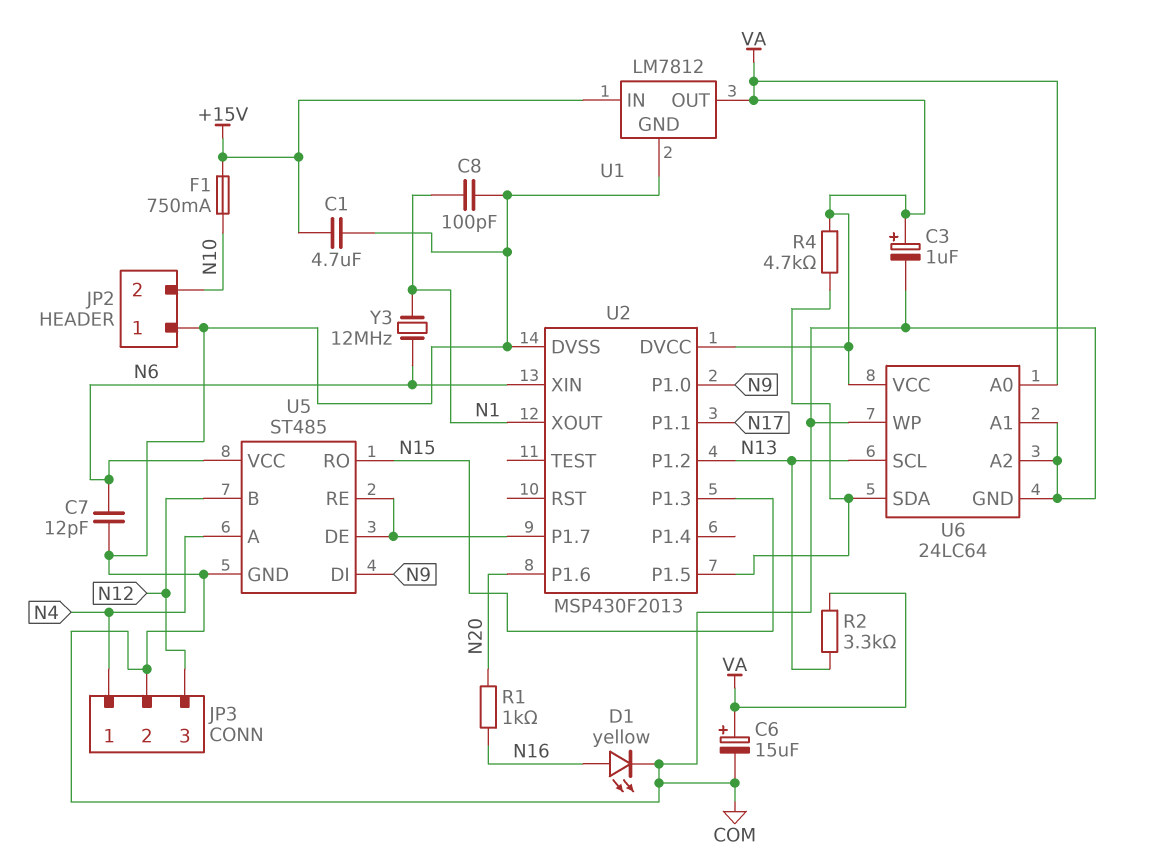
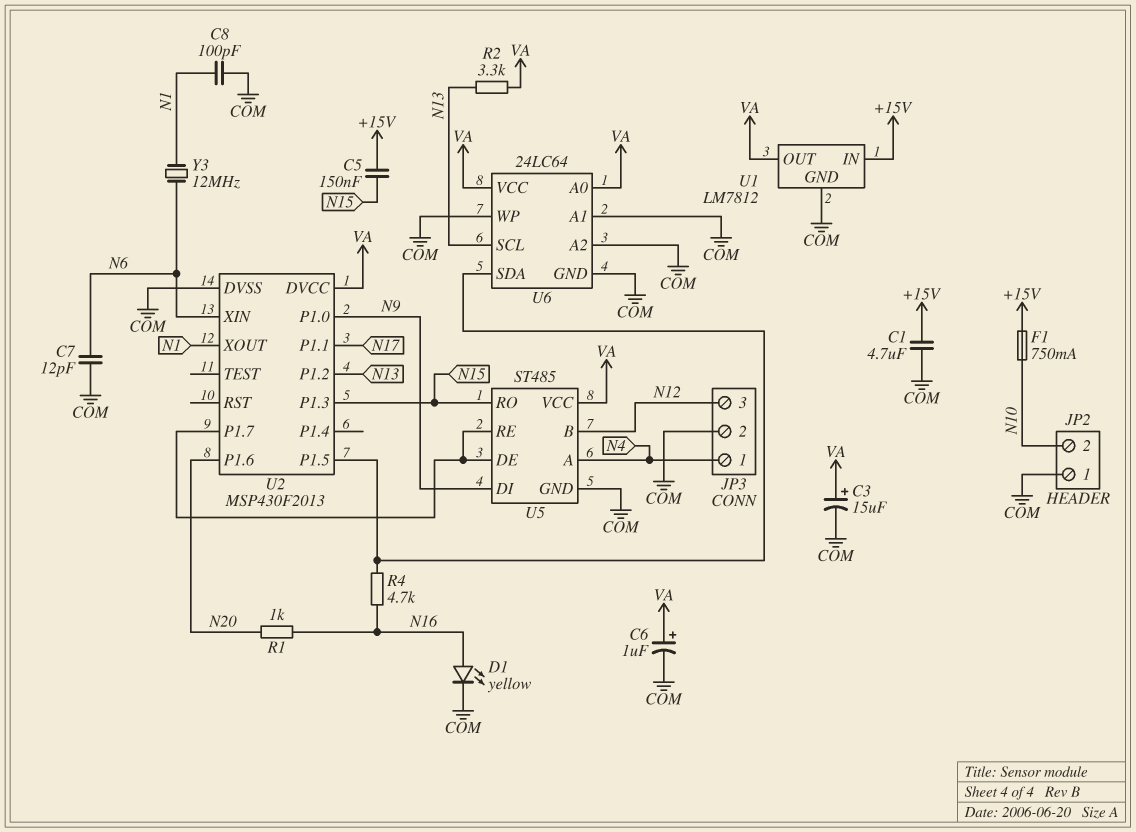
C3: 1uF (plus VA, minus COM) -> 15uF (plus VA, minus COM)
C5: none -> 150nF (+15V, N15)
C6: 15uF (plus VA, minus COM) -> 1uF (plus VA, minus COM)
R4: 4.7k (U2/P1.5, VA) -> 4.7k (N16, U2/P1.5)
U5 pin VCC: N6 -> VA

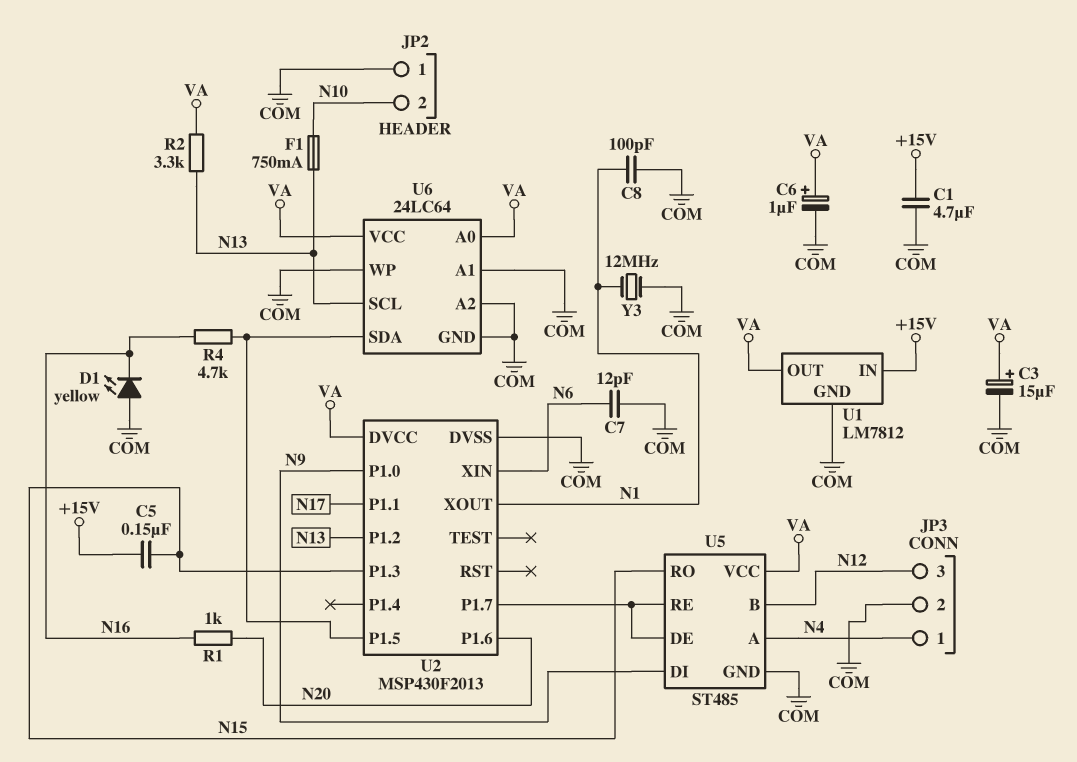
D1: LED yellow (A N16, K COM) -> LED yellow (A COM, K N16)
F1: 750mA (+15V, N10) -> 750mA (N10, N13)
Y3: 12MHz (N1, N6) -> 12MHz (COM, N1)

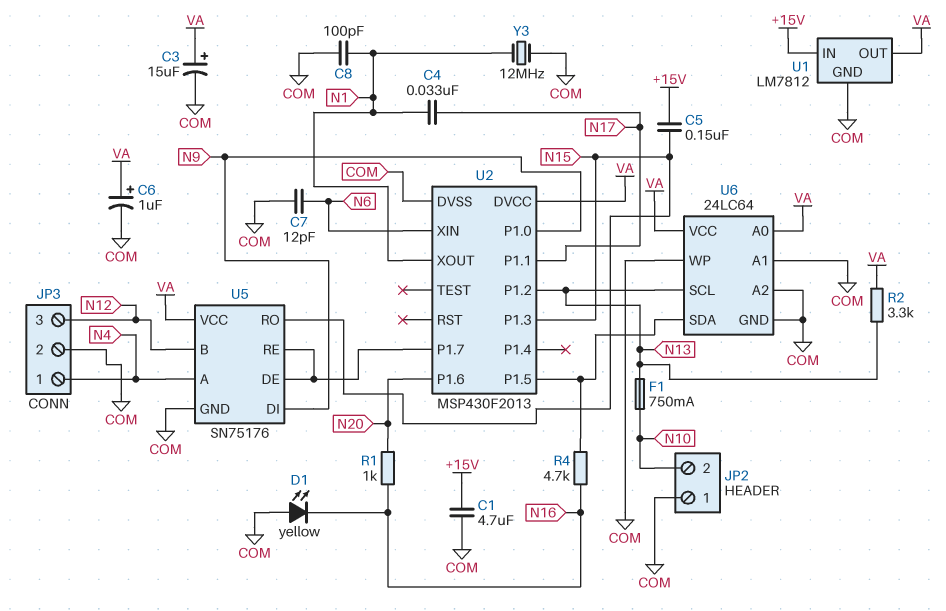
C4: none -> 33nF (N1, N17)
U5: ST485 -> SN75176

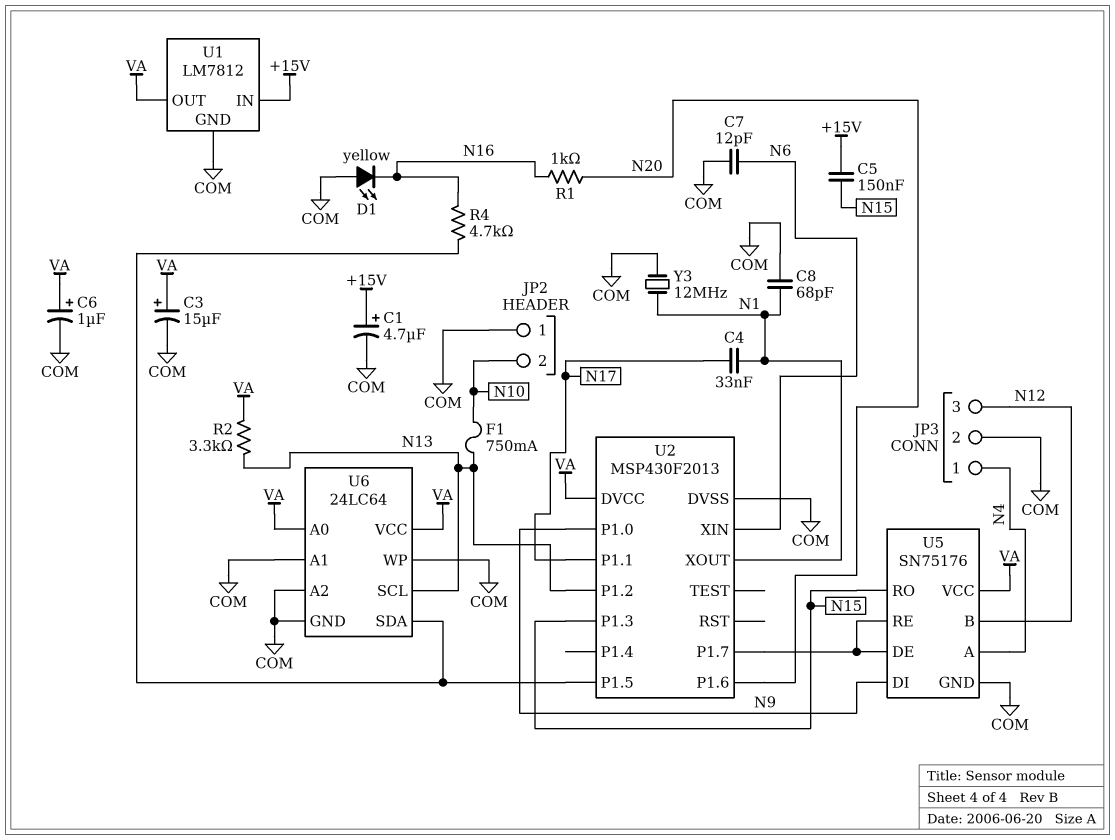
C1: 4.7uF (+15V, COM) -> 4.7uF (plus +15V, minus COM)
C8: 100pF (COM, N1) -> 68pF (COM, N1)

